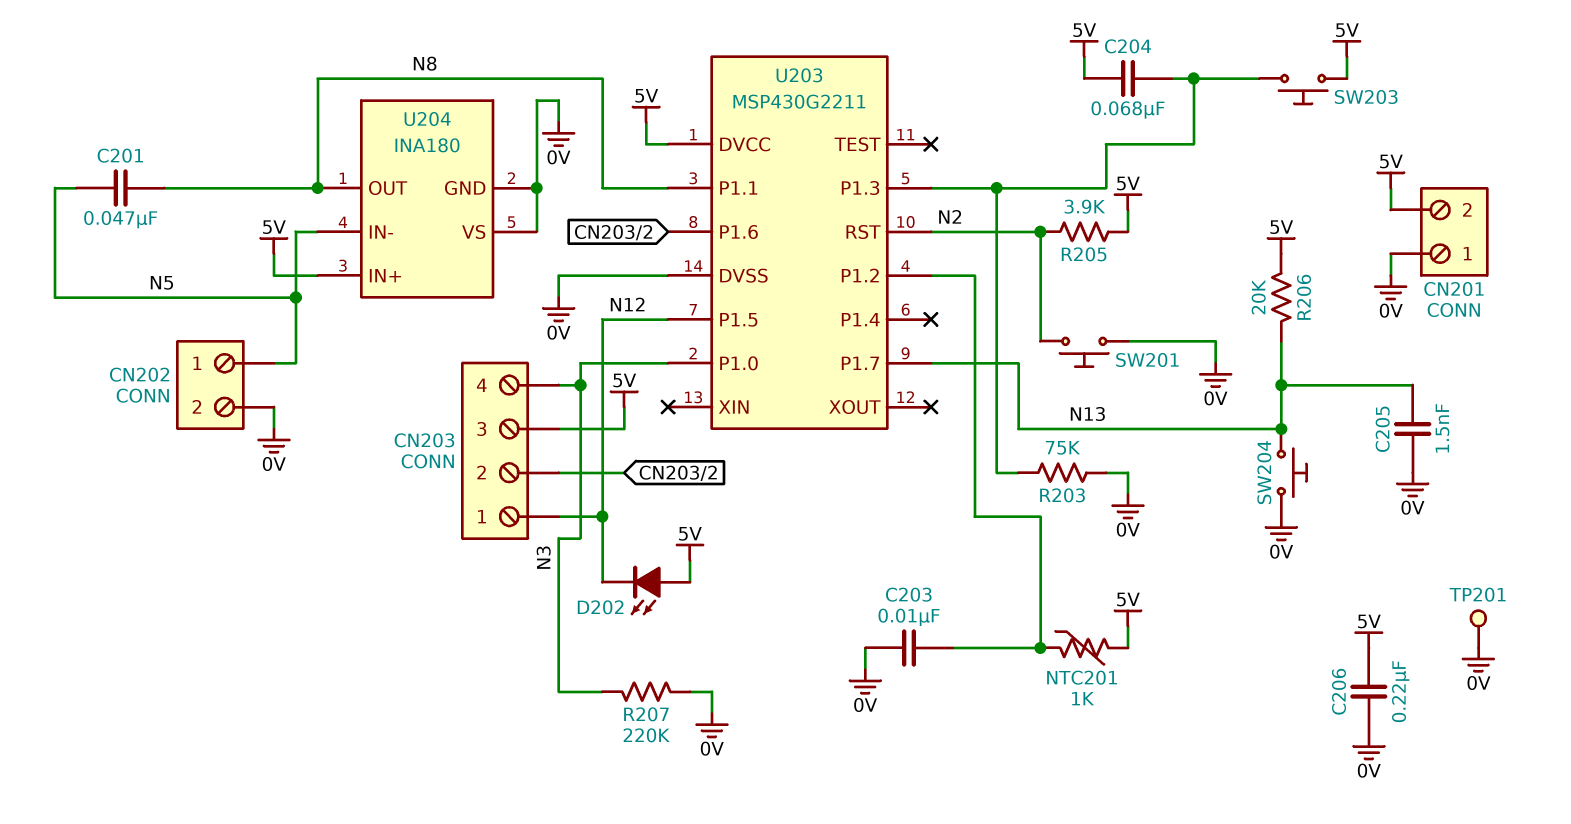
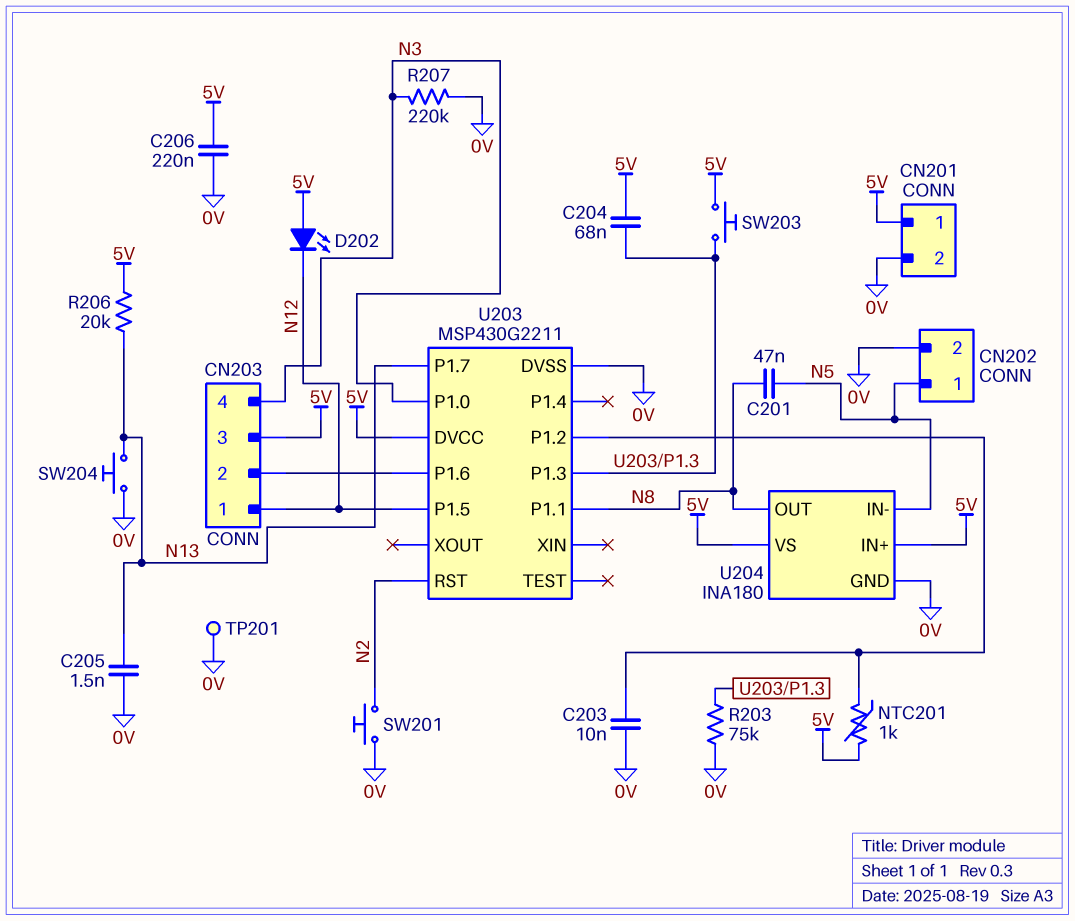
CN201 pin 1: 0V -> 5V
CN201 pin 2: 5V -> 0V
R205: 3.9k (5V, N2) -> none
U204 pin VS: 0V -> 5V

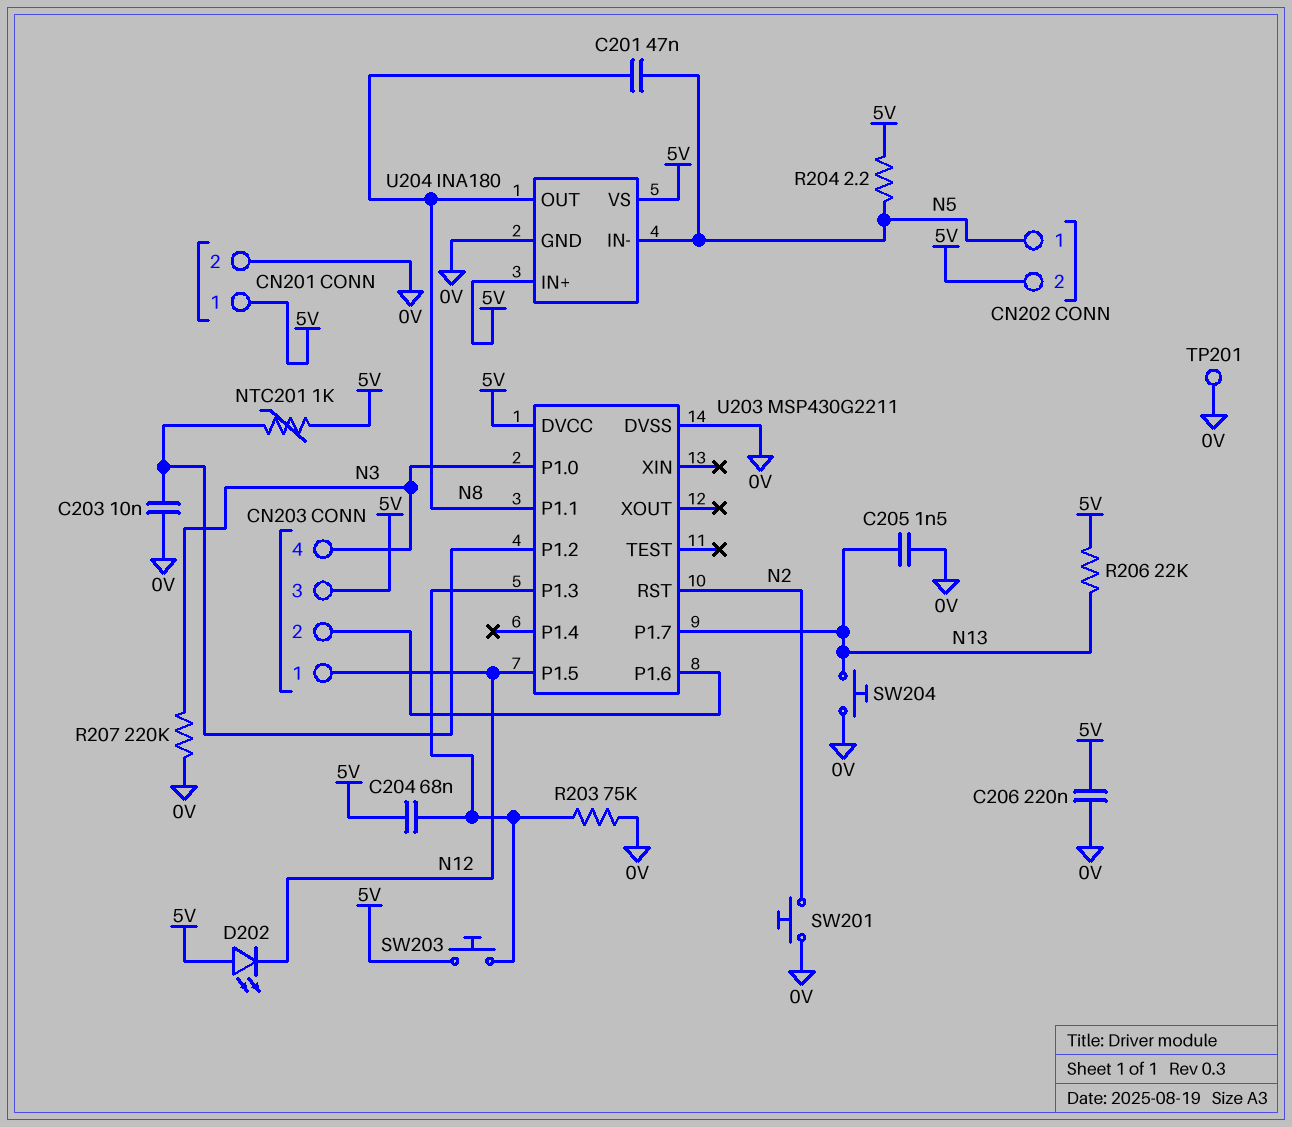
CN202 pin 2: 0V -> 5V
R204: none -> 2.2 (5V, N5)
R206: 20k (5V, N13) -> 22k (5V, N13)

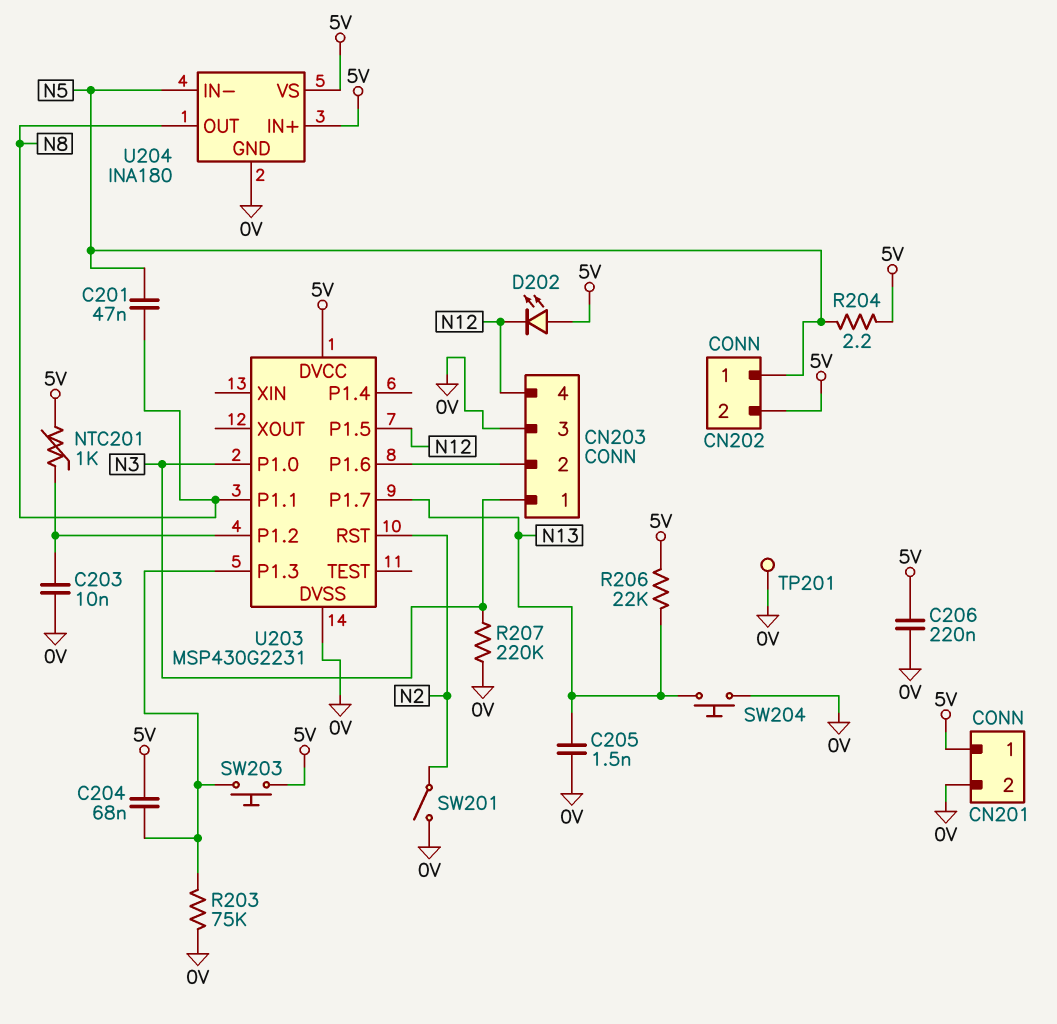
CN203 pin 1: N12 -> N3
CN203 pin 3: 5V -> 0V
CN203 pin 4: N3 -> N12
SW201: button (0V, N2) -> switch (0V, N2)
U203: MSP430G2211 -> MSP430G2231

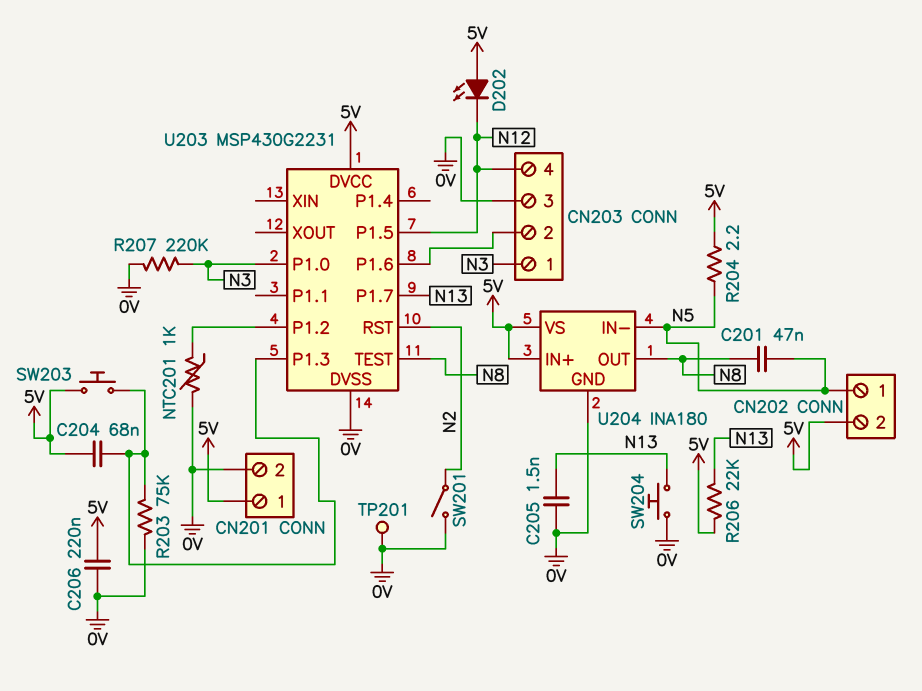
C203: 10nF (0V, U203/P1.2) -> none
NTC201: 1k (5V, U203/P1.2) -> 1k (0V, U203/P1.2)
U203 pin P1.1: N8 -> none
U203 pin TEST: none -> N8

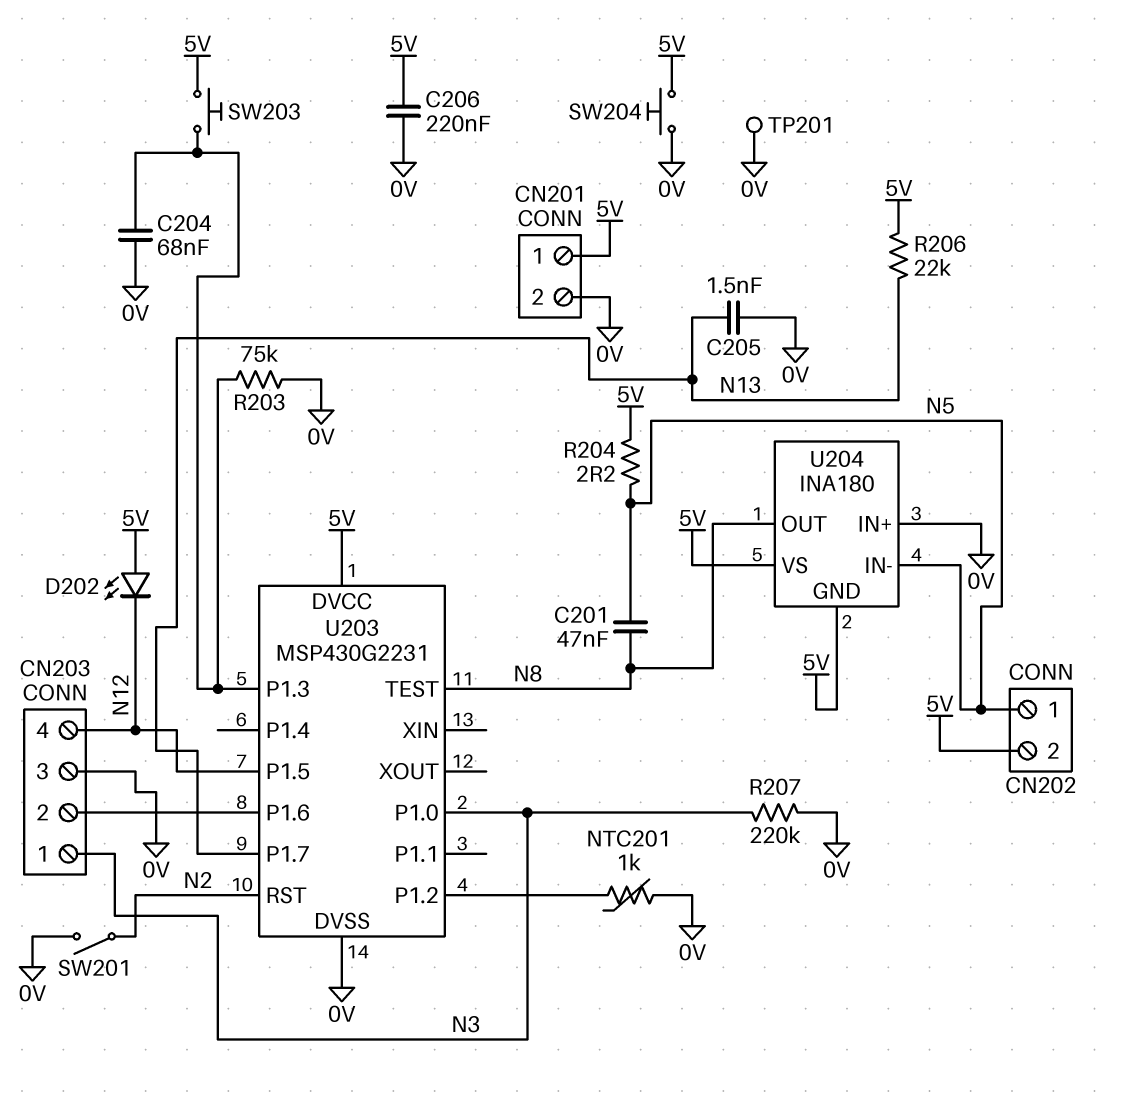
C204: 68nF (5V, U203/P1.3) -> 68nF (0V, U203/P1.3)
SW204: button (0V, N13) -> button (0V, 5V)
U204 pin GND: 0V -> 5V
U204 pin IN+: 5V -> 0V

